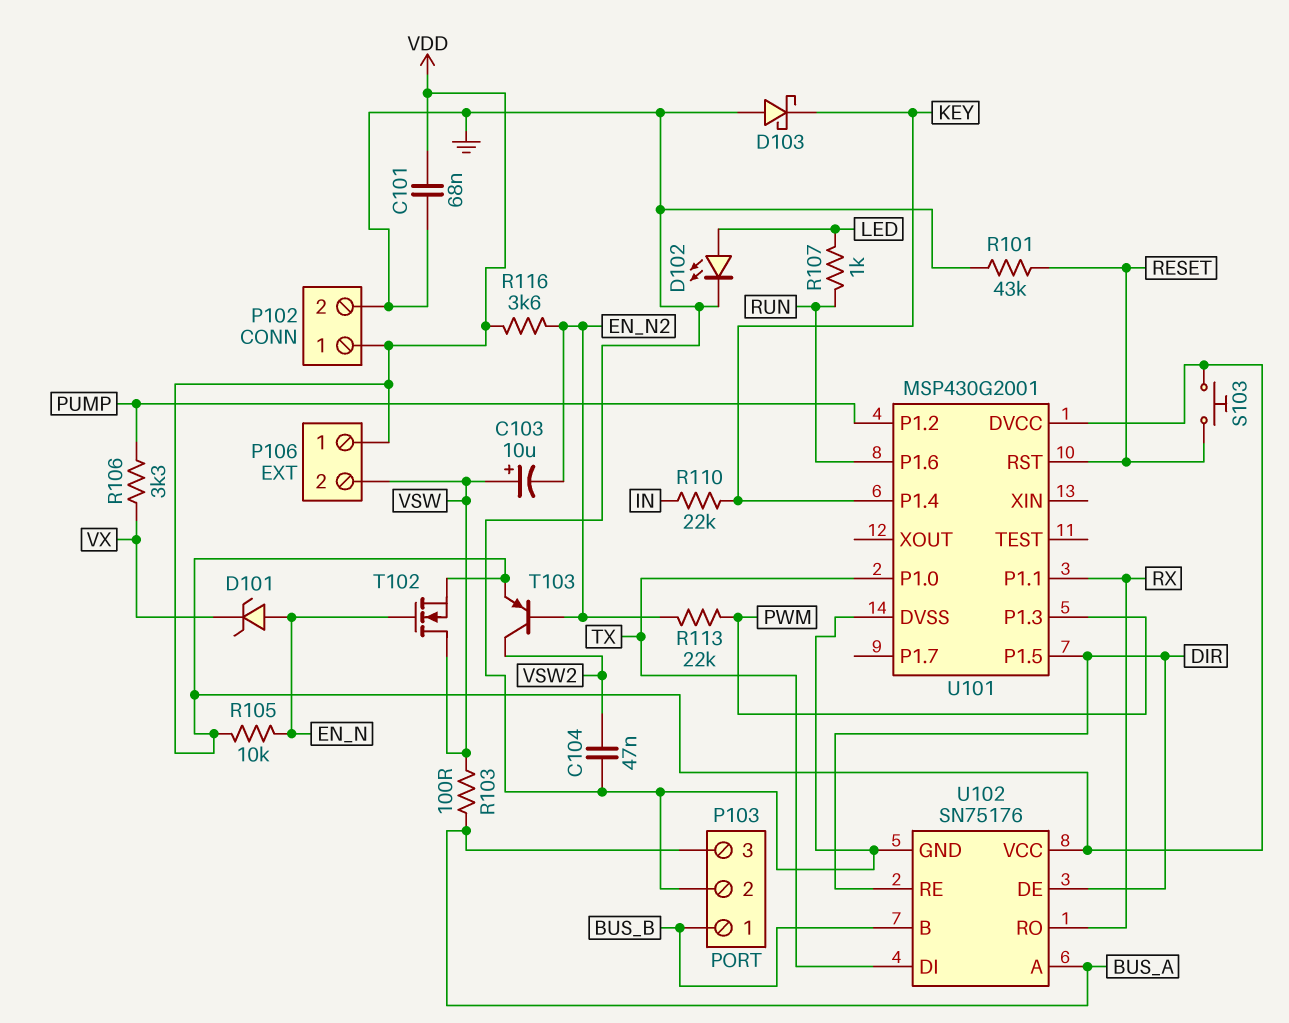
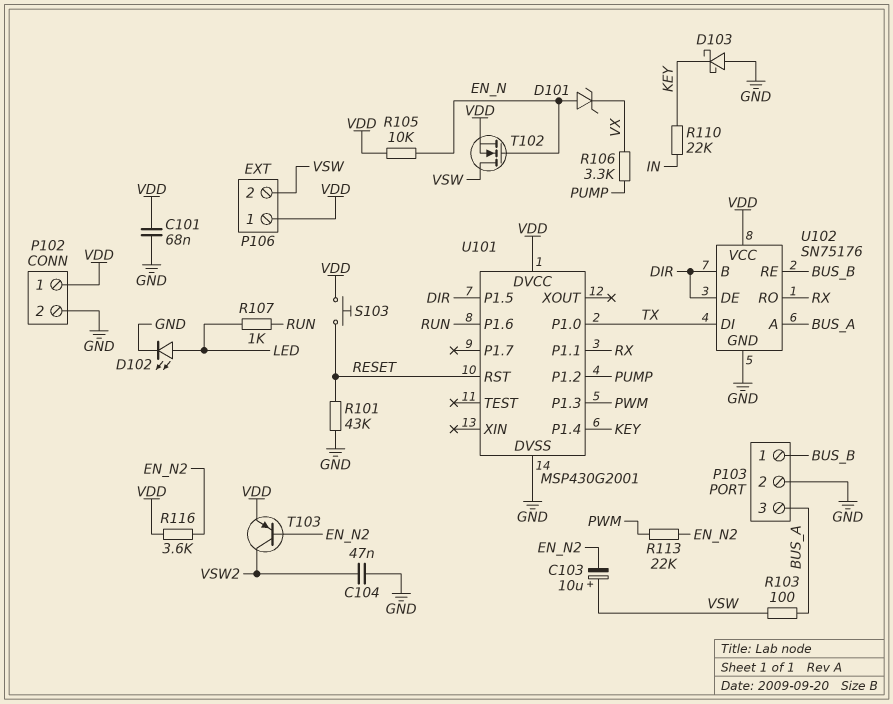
U102 pin B: BUS_B -> DIR
U102 pin RE: DIR -> BUS_B

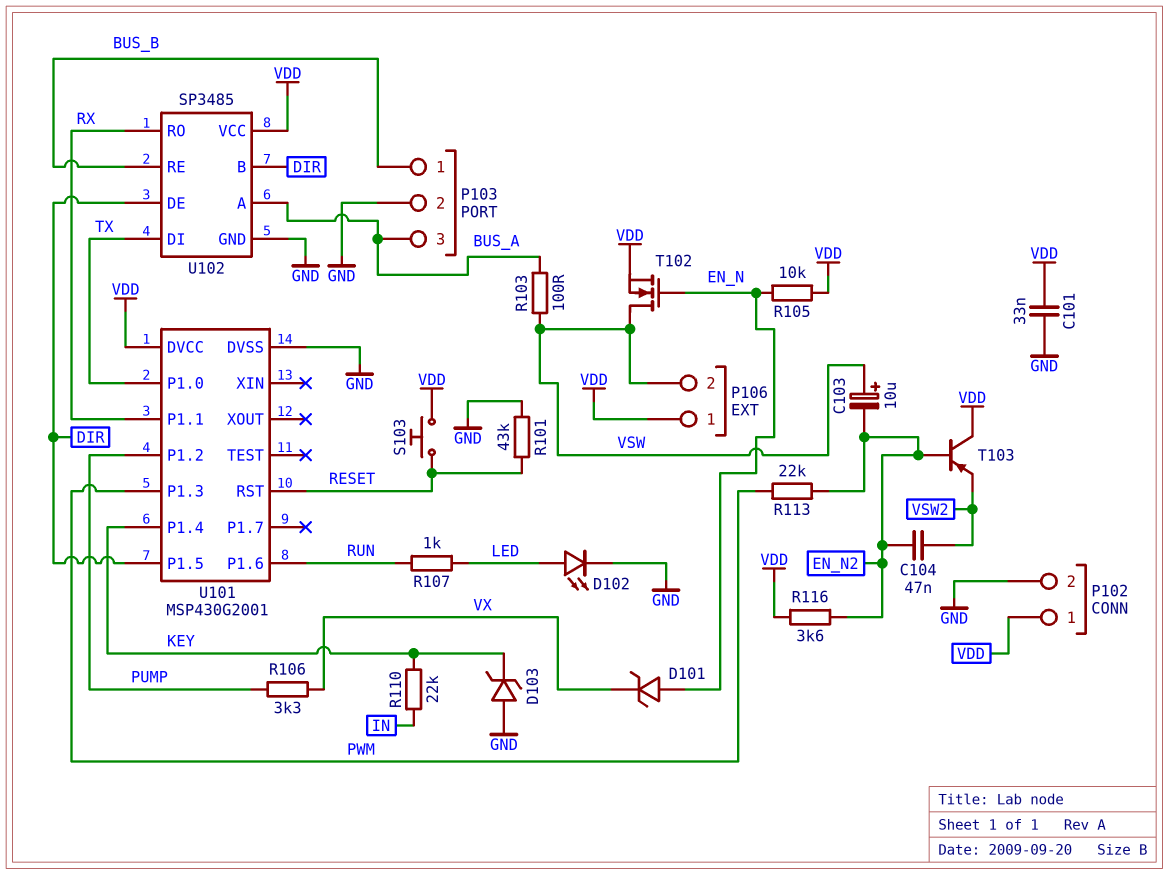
C101: 68nF (GND, VDD) -> 33nF (GND, VDD)
C104: 47nF (GND, VSW2) -> 47nF (EN_N2, VSW2)
D103: schottky (A GND, K KEY) -> zener (A GND, K KEY)
T103: PNP (B EN_N2, C VSW2, E VDD) -> PNP (B EN_N2, C VDD, E VSW2)
U102: SN75176 -> SP3485

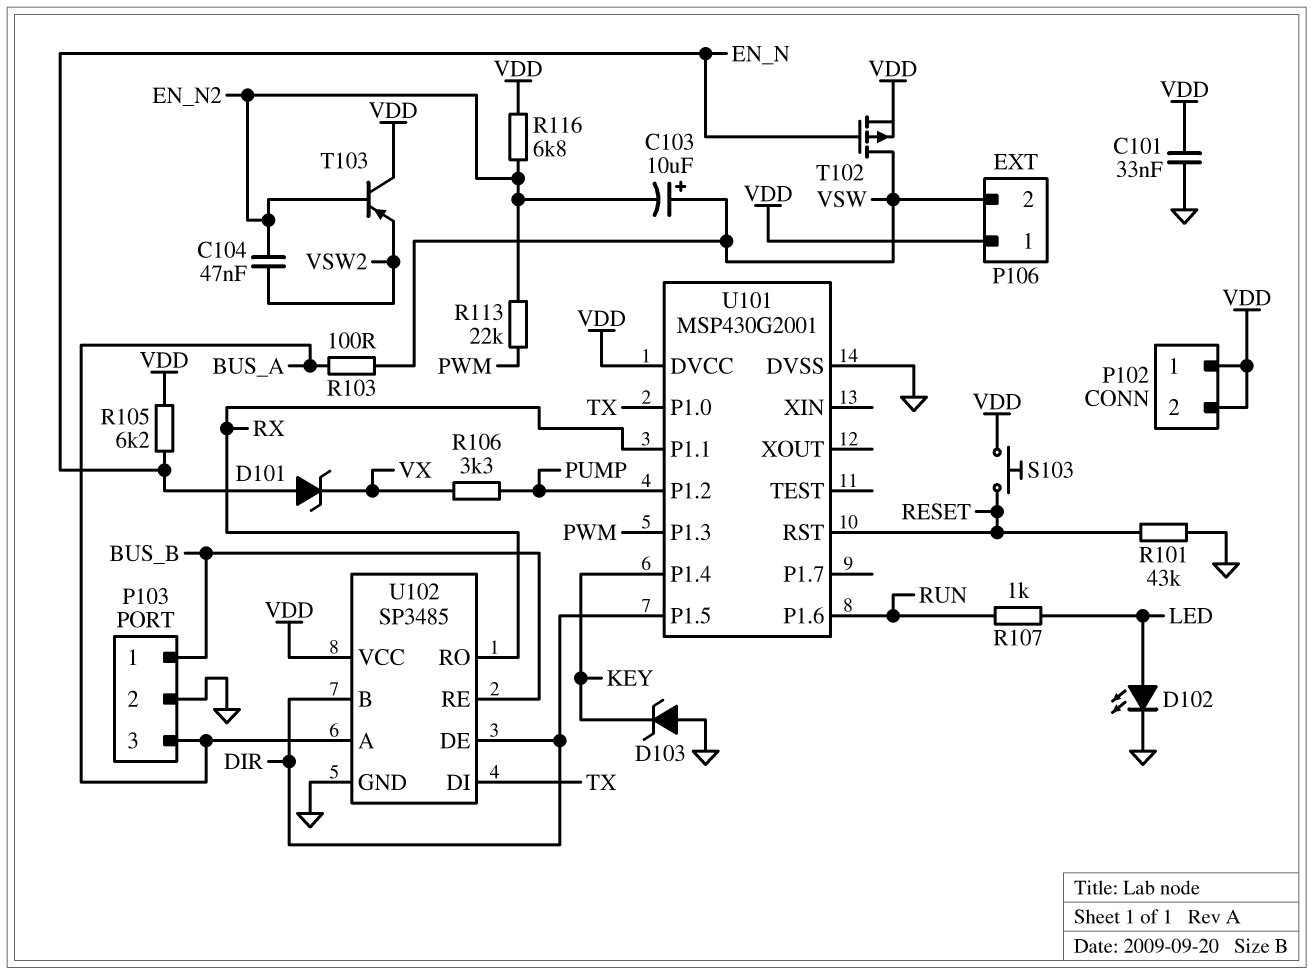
P102 pin 2: GND -> VDD
R105: 10k (EN_N, VDD) -> 6.2k (EN_N, VDD)
R110: 22k (IN, KEY) -> none
R116: 3.6k (EN_N2, VDD) -> 6.8k (EN_N2, VDD)
T102: NMOS (G EN_N, D VSW, S VDD) -> PMOS (G EN_N, D VSW, S VDD)

